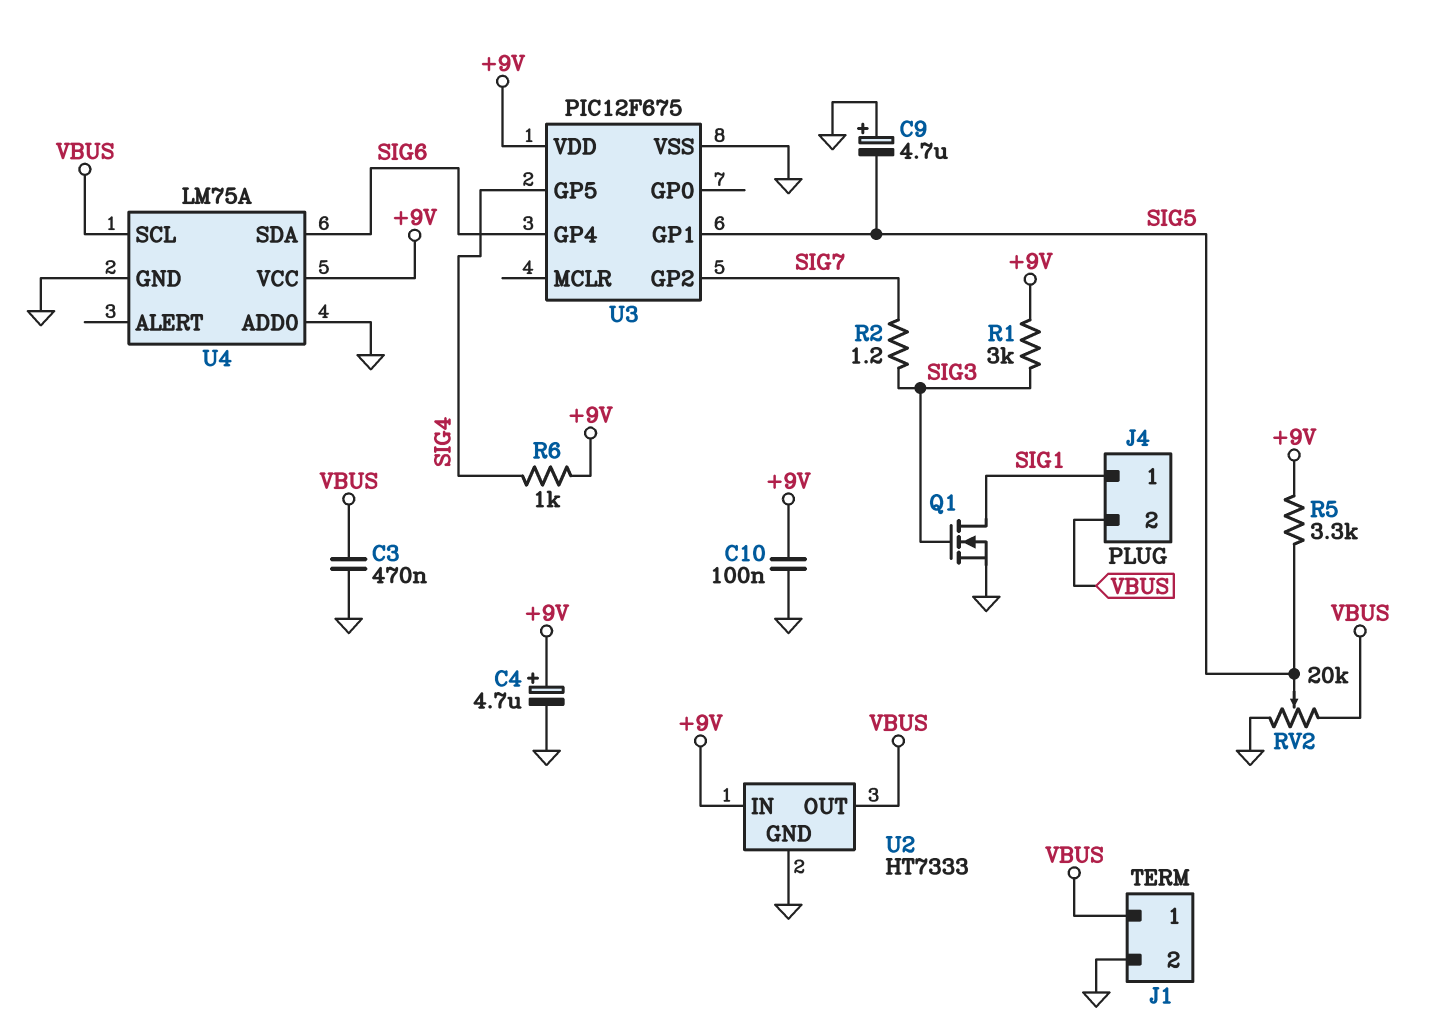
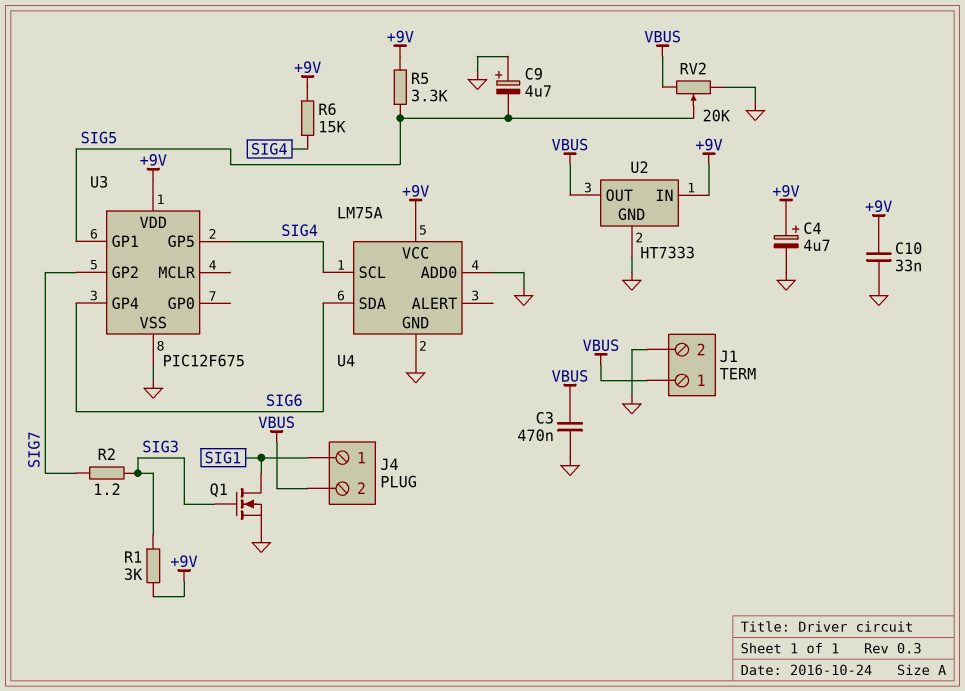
C10: 100nF (+9V, GND) -> 33nF (+9V, GND)
R6: 1k (+9V, SIG4) -> 15k (+9V, SIG4)
U4 pin SCL: VBUS -> SIG4

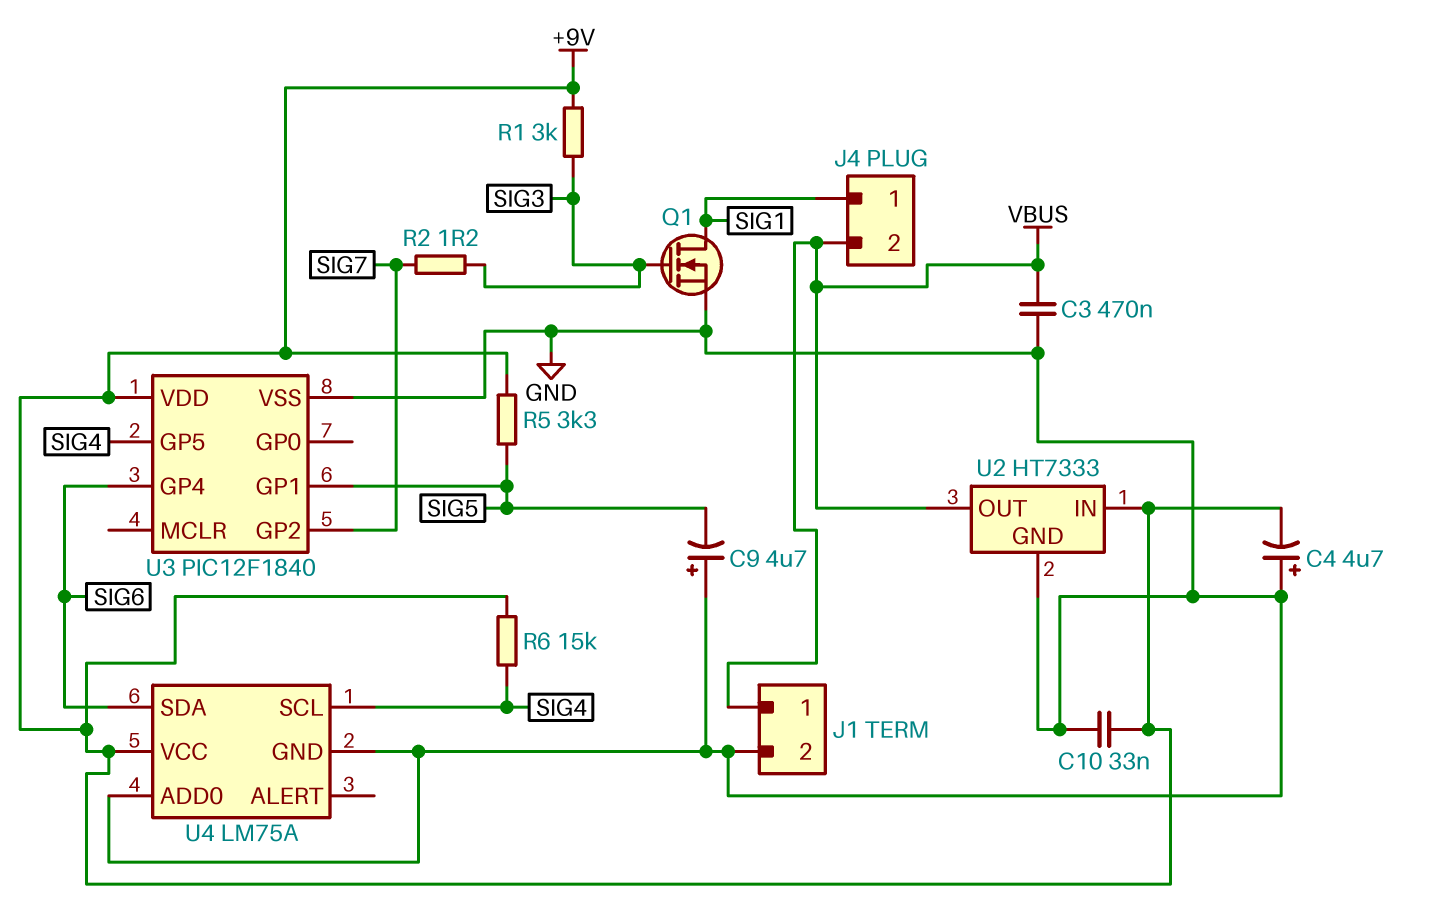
C4: 4.7uF (plus +9V, minus GND) -> 4.7uF (plus GND, minus +9V)
RV2: 20k (GND, VBUS, wiper SIG5) -> none
U3: PIC12F675 -> PIC12F1840

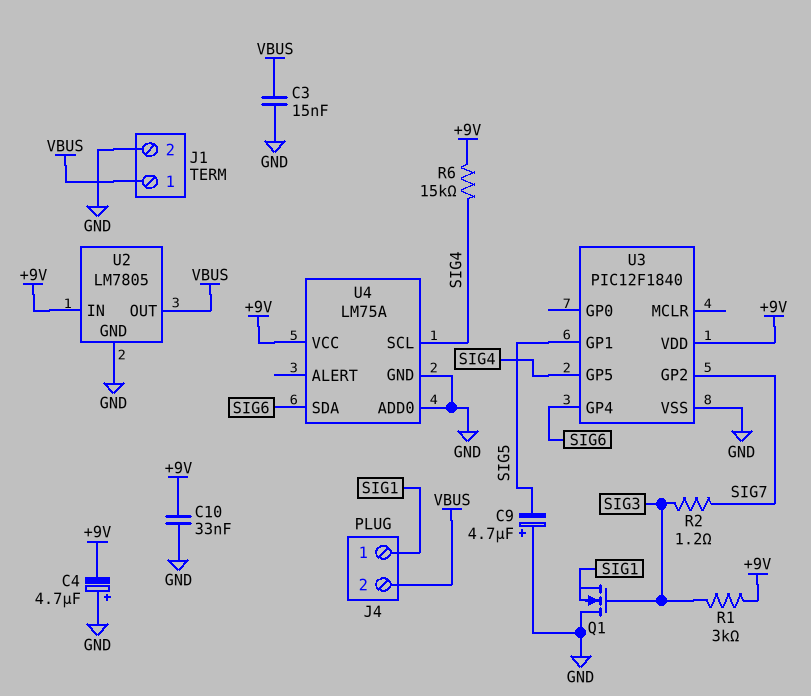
C3: 470nF (GND, VBUS) -> 15nF (GND, VBUS)
Q1: NMOS (G SIG3, D SIG1, S GND) -> NMOS (G SIG3, D GND, S SIG1)
R5: 3.3k (+9V, SIG5) -> none
U2: HT7333 -> LM7805

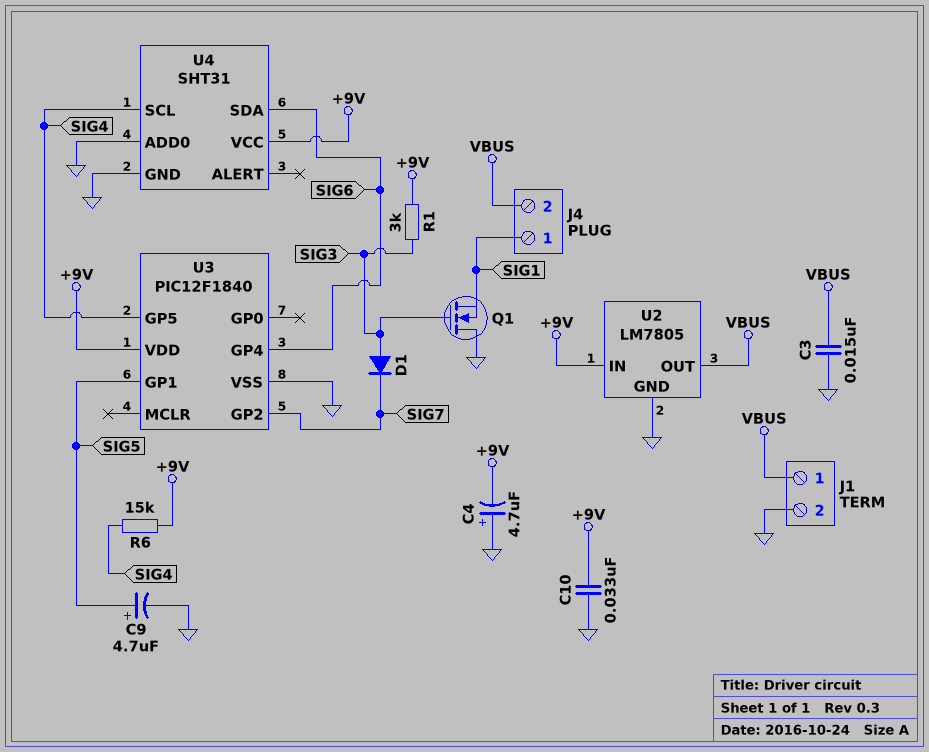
C9: 4.7uF (plus GND, minus SIG5) -> 4.7uF (plus SIG5, minus GND)
D1: none -> diode (A SIG3, K SIG7)
R2: 1.2 (SIG3, SIG7) -> none
U4: LM75A -> SHT31

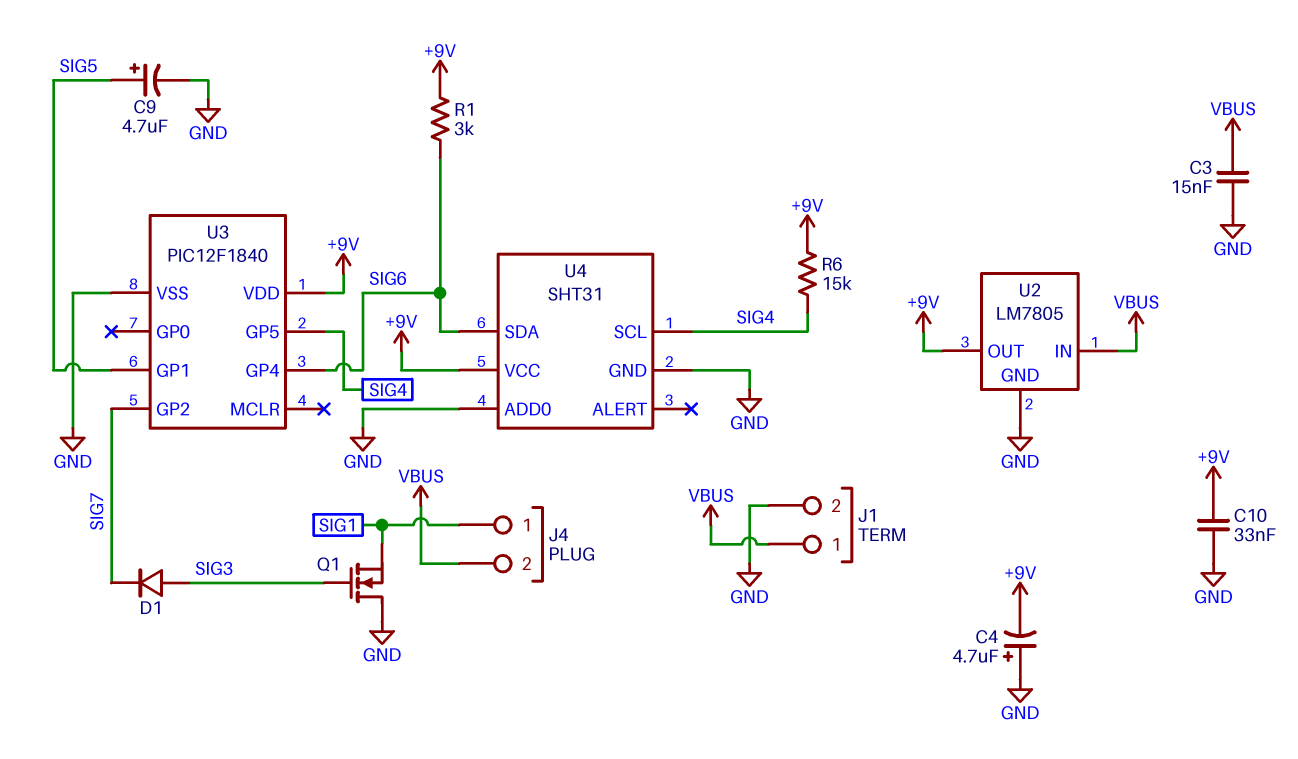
R1: 3k (+9V, SIG3) -> 3k (+9V, SIG6)
U2 pin IN: +9V -> VBUS
U2 pin OUT: VBUS -> +9V

